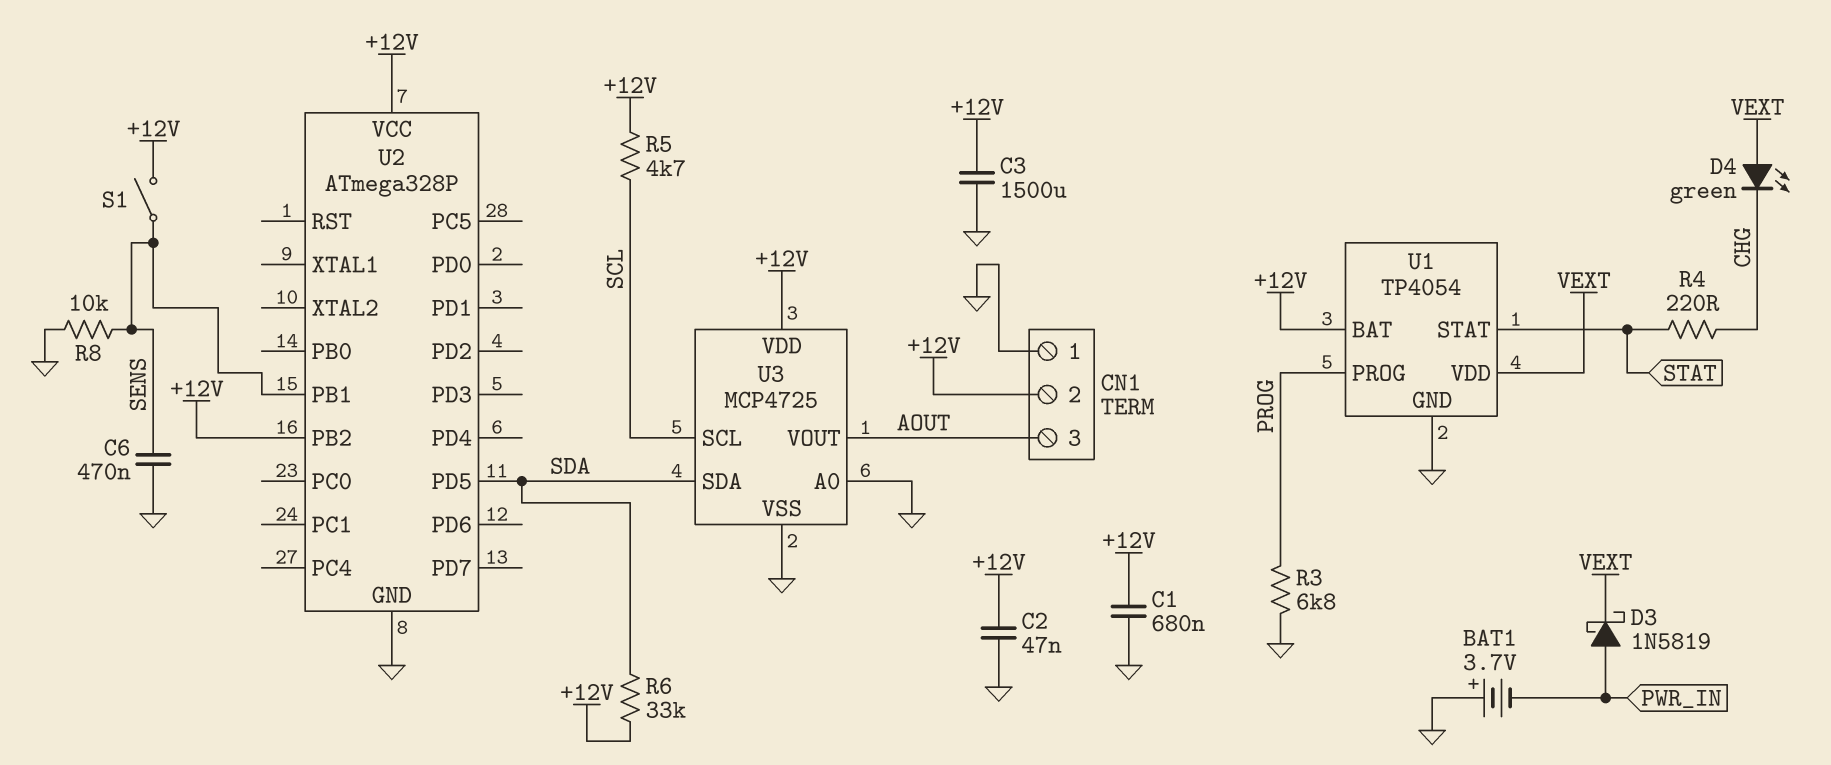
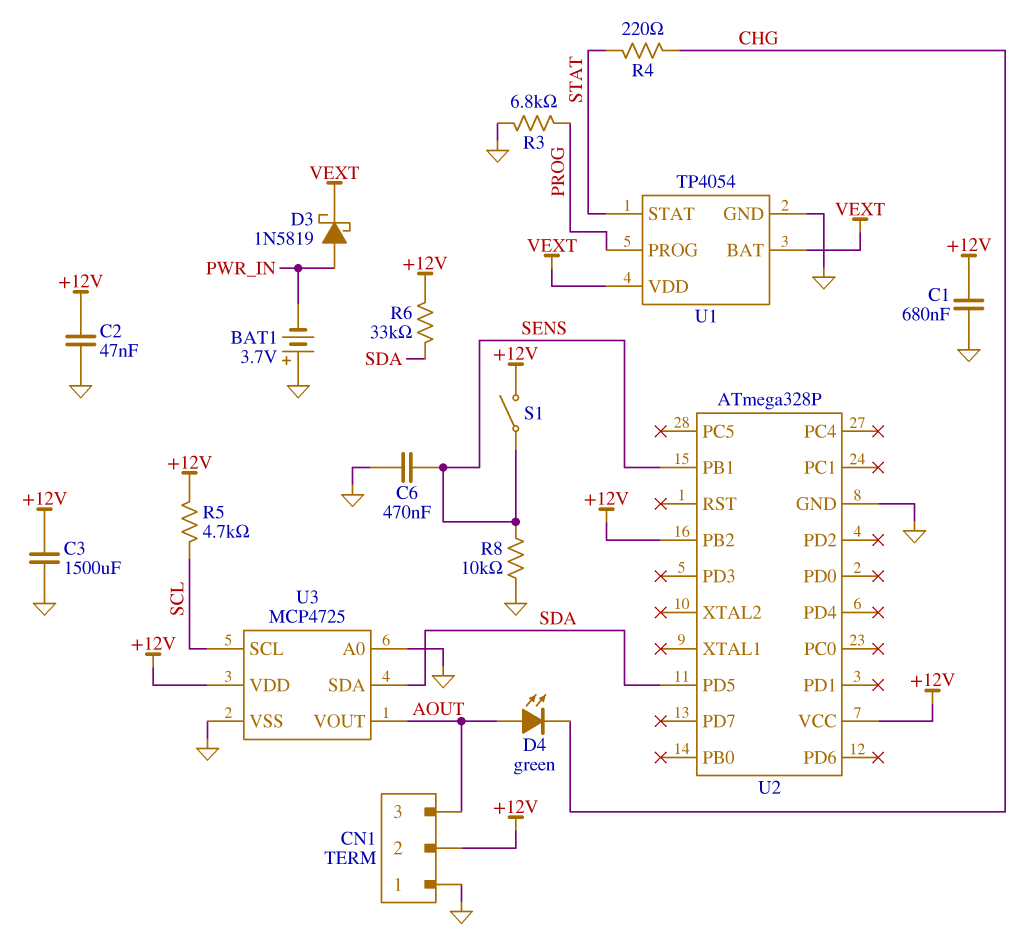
D4: LED green (A VEXT, K CHG) -> LED green (A AOUT, K CHG)
U1 pin BAT: +12V -> VEXT

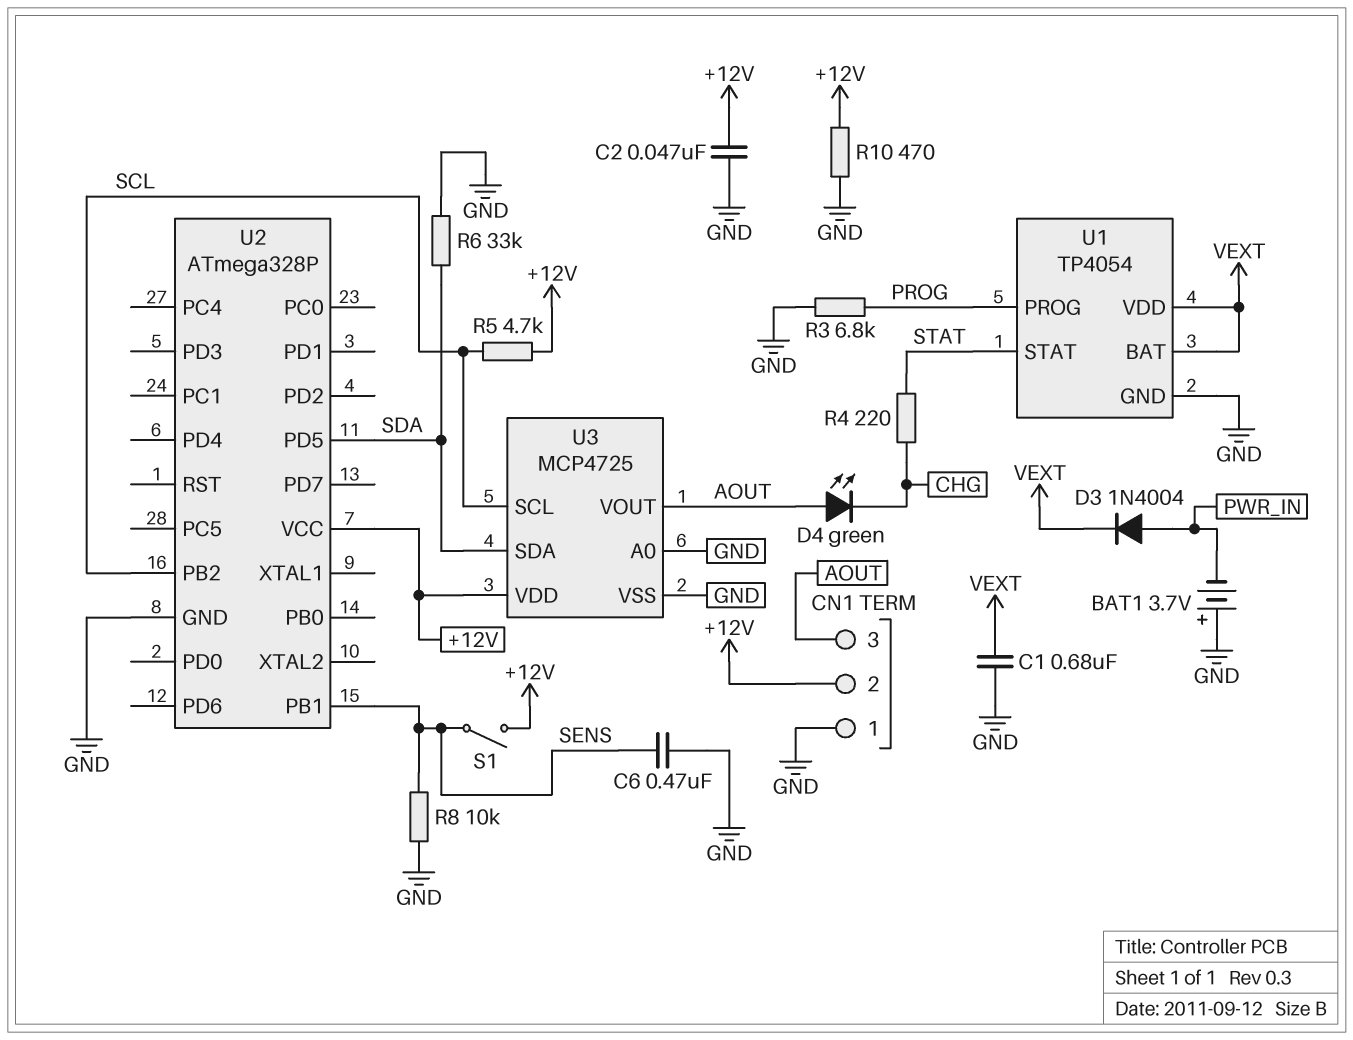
C1: 680nF (+12V, GND) -> 680nF (GND, VEXT)
C3: 1500uF (+12V, GND) -> none
D3: schottky 1N5819 (A PWR_IN, K VEXT) -> diode 1N4004 (A PWR_IN, K VEXT)
R6: 33k (+12V, SDA) -> 33k (GND, SDA)
R10: none -> 470 (+12V, GND)
U2 pin PB2: +12V -> SCL

